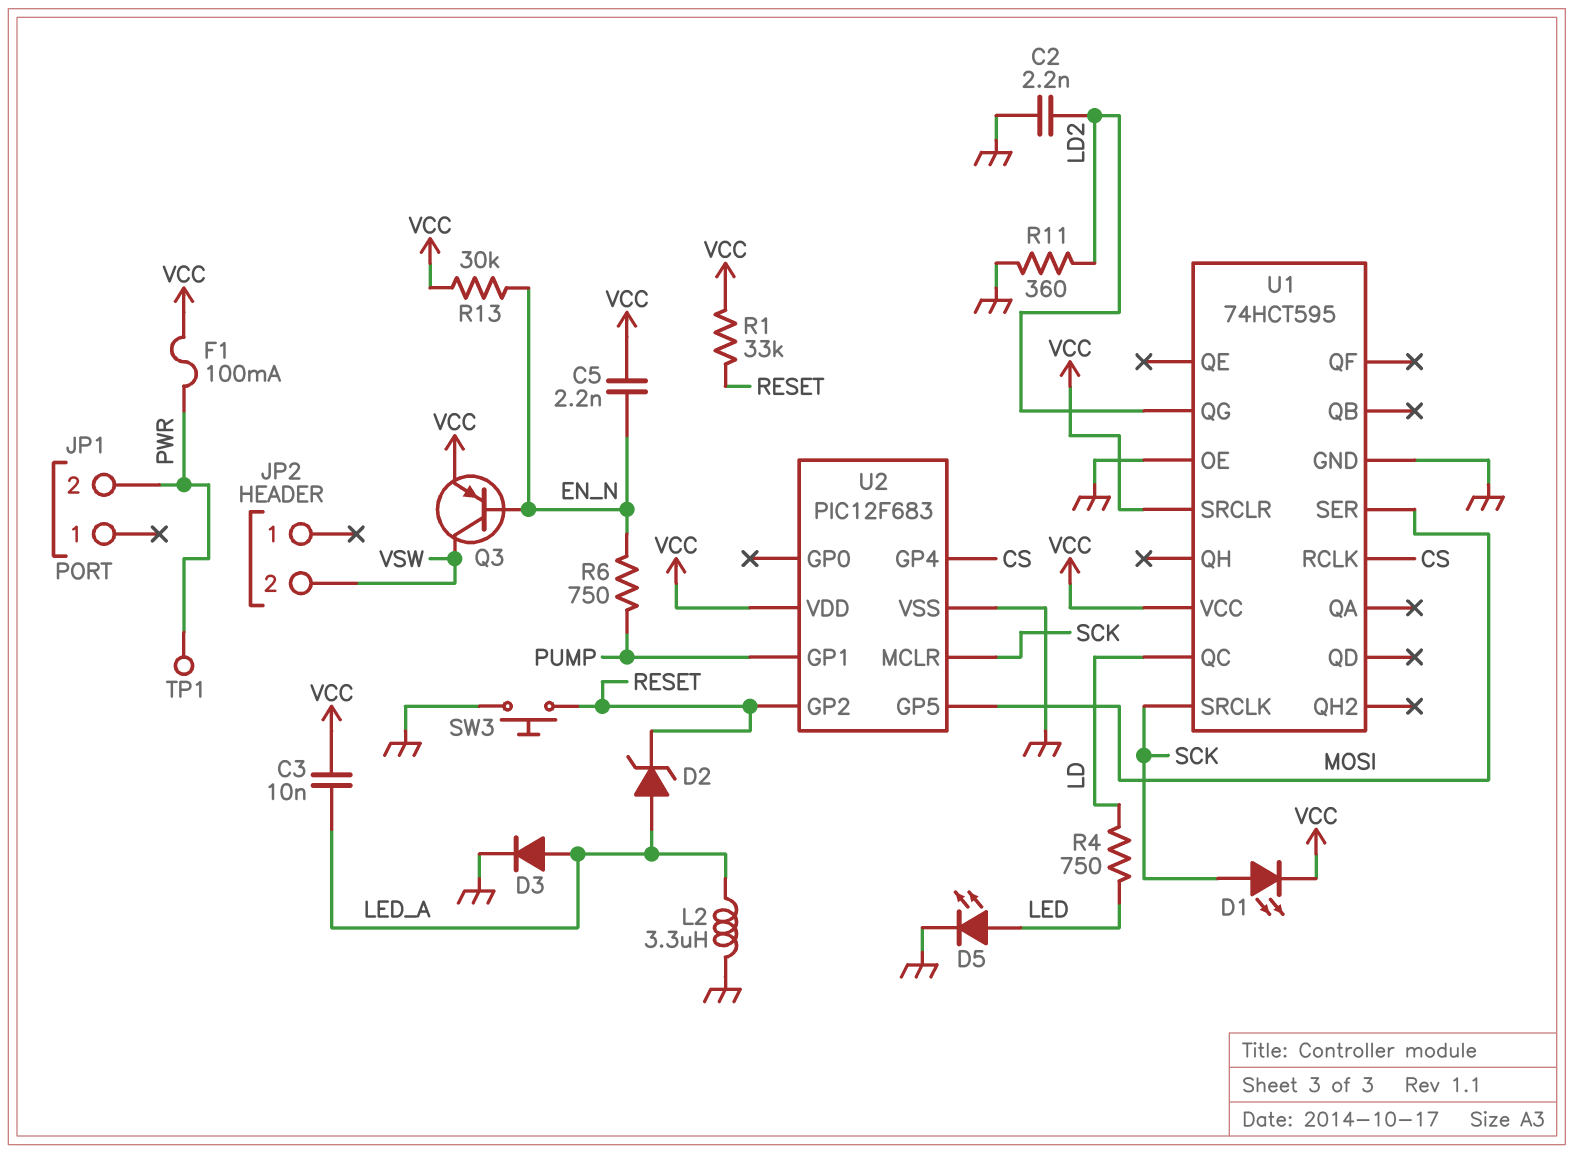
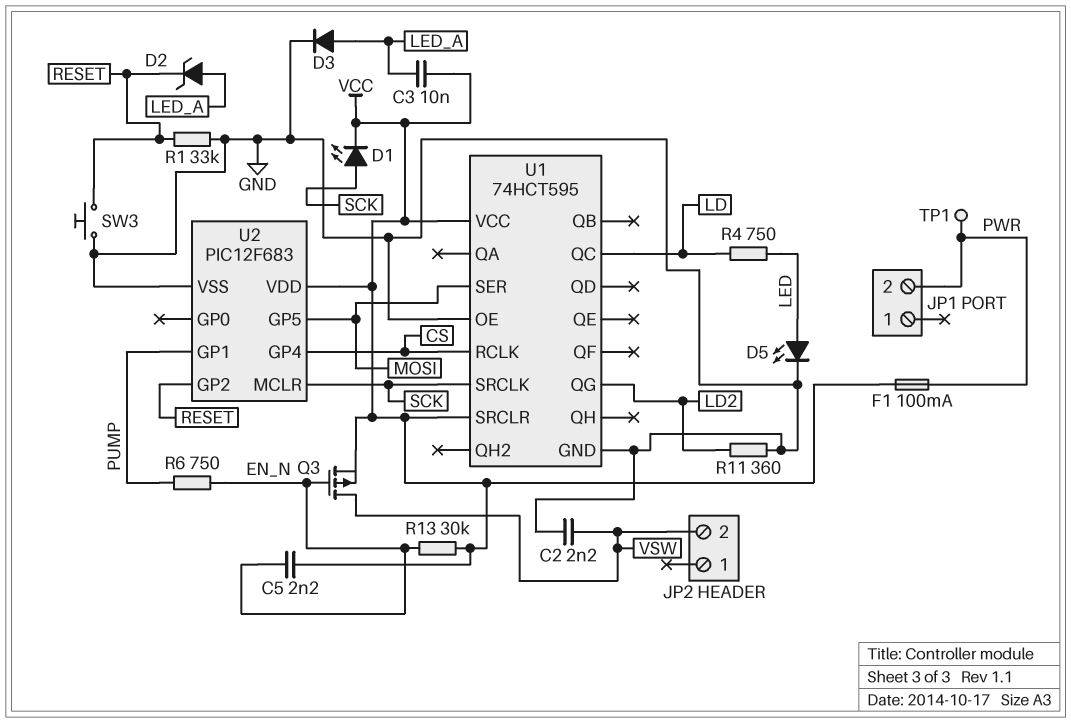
C2: 2.2nF (GND, LD2) -> 2.2nF (GND, VSW)
L2: 3.3uH (GND, LED_A) -> none
Q3: PNP (B EN_N, C VSW, E VCC) -> PMOS (G EN_N, D VSW, S VCC)
R1: 33k (RESET, VCC) -> 33k (GND, RESET)

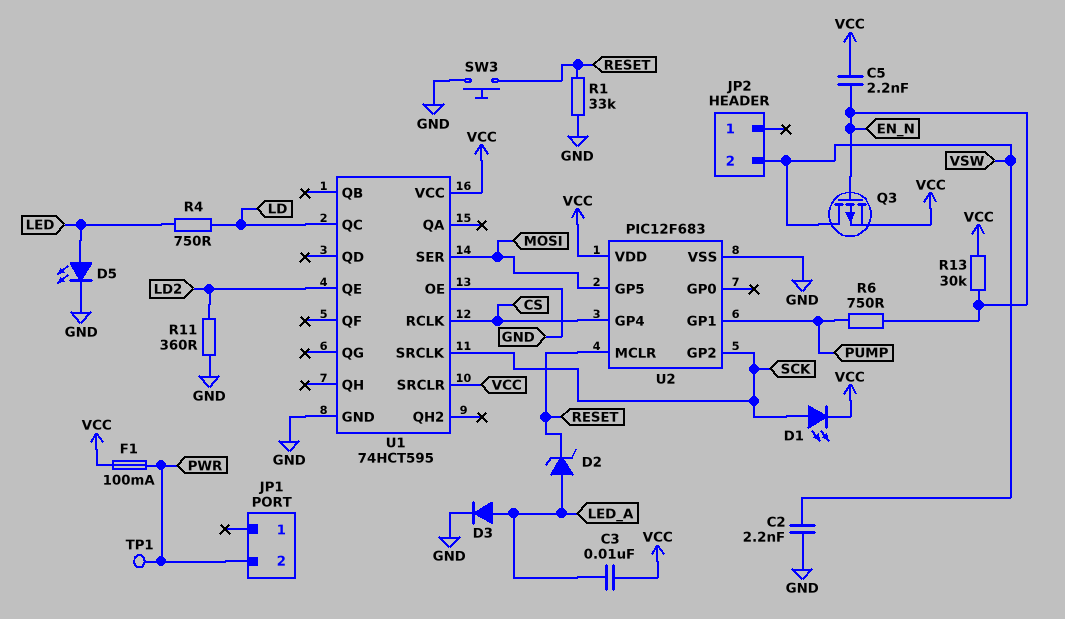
U1 pin QE: none -> LD2
U1 pin QG: LD2 -> none
U2 pin GP2: RESET -> SCK
U2 pin MCLR: SCK -> RESET

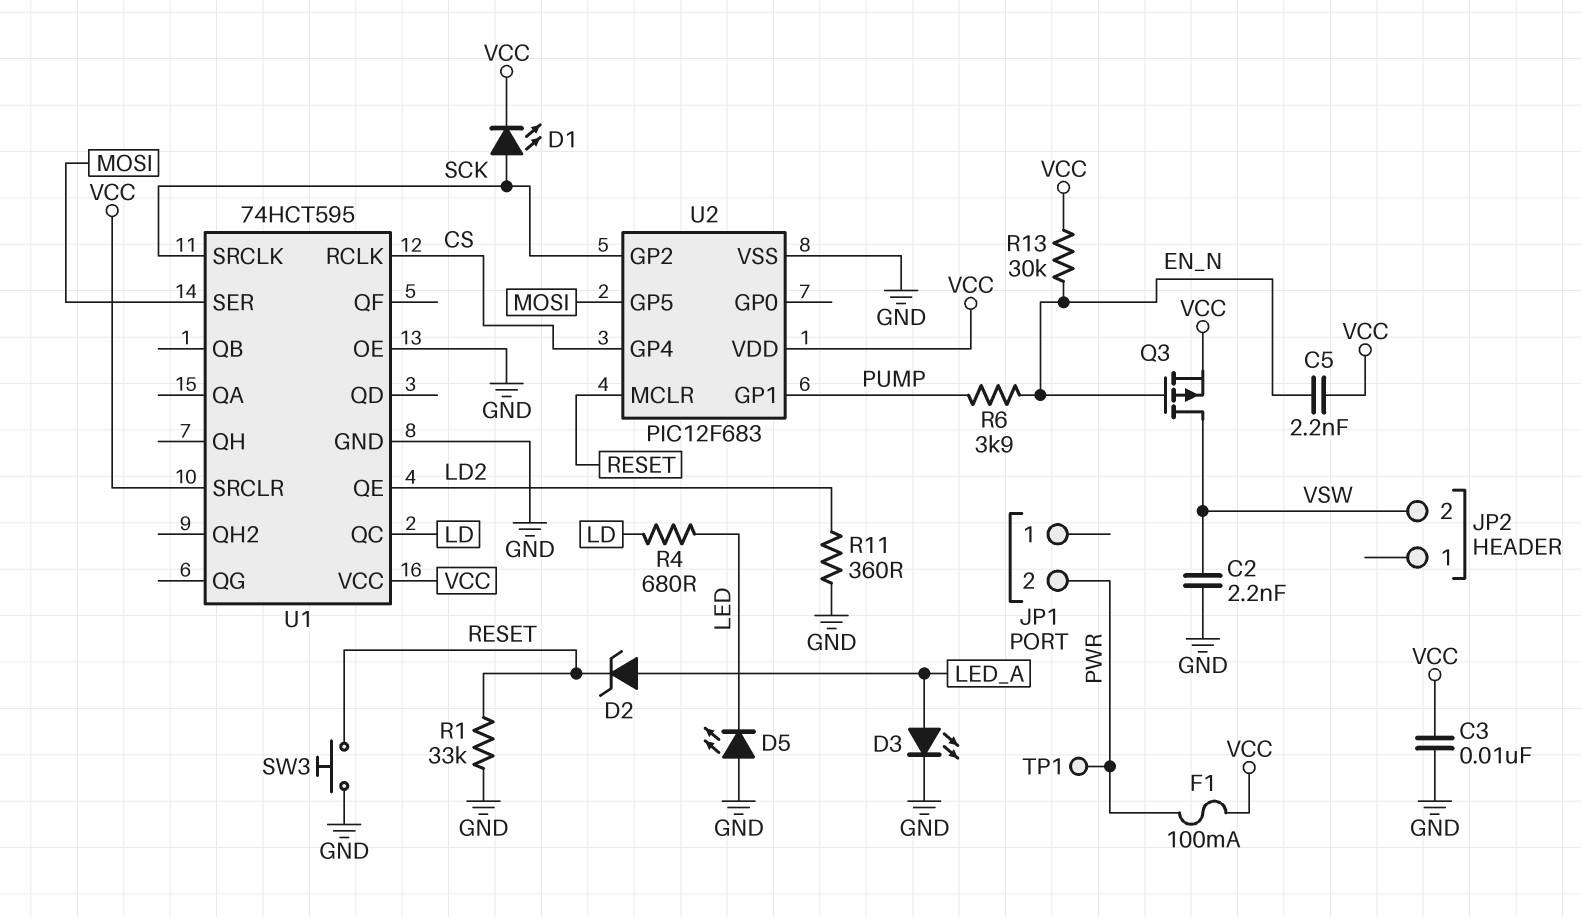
C3: 10nF (LED_A, VCC) -> 10nF (GND, VCC)
D3: diode (A LED_A, K GND) -> LED (A LED_A, K GND)
D5: LED (A LED, K GND) -> LED (A GND, K LED)
R4: 750 (LD, LED) -> 680 (LD, LED)
R6: 750 (EN_N, PUMP) -> 3.9k (EN_N, PUMP)

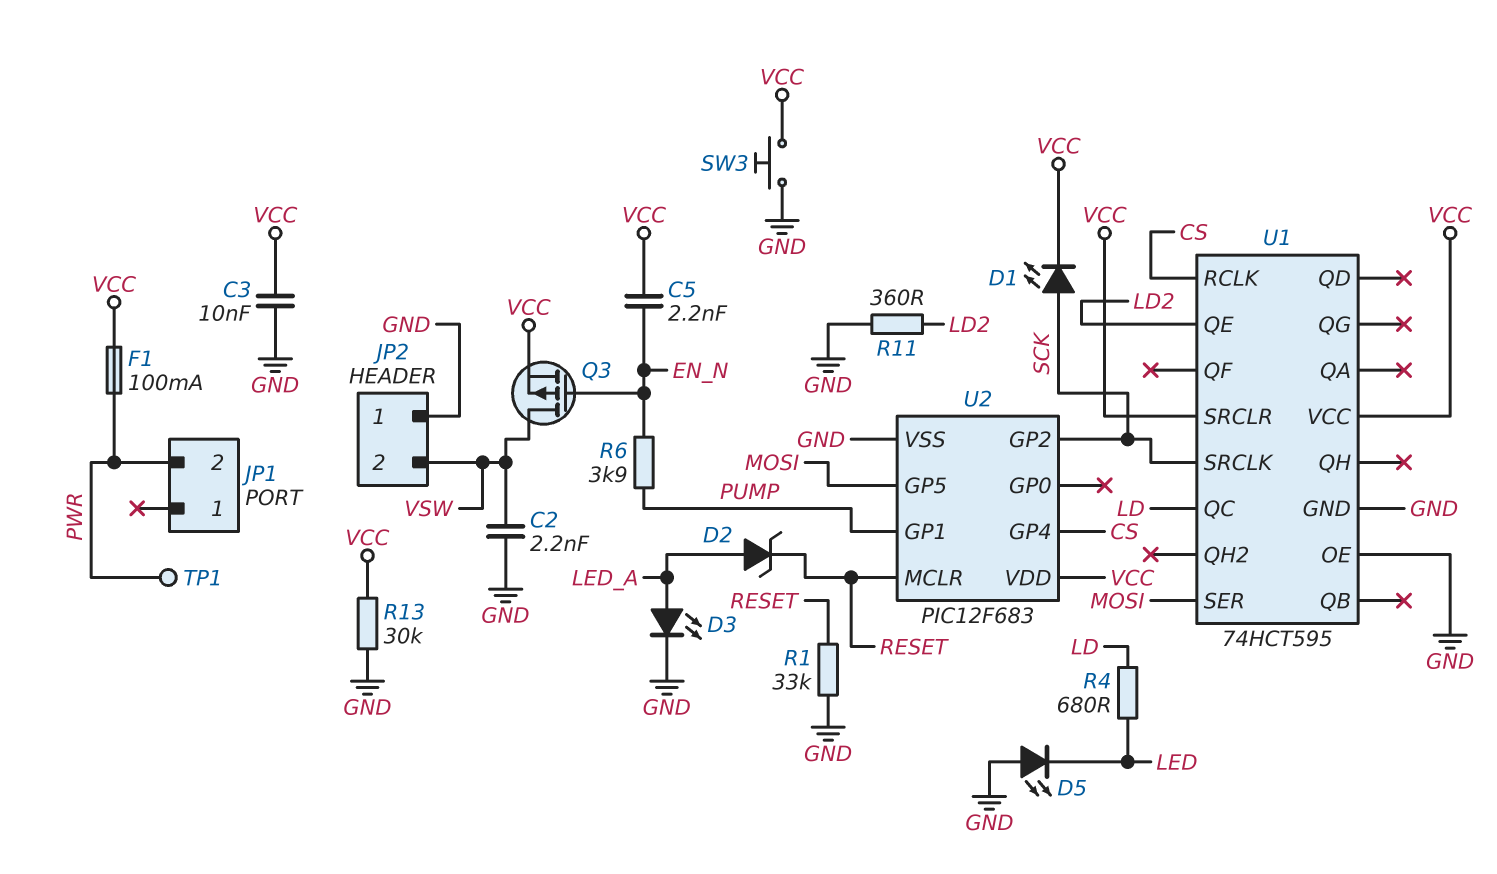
JP2 pin 1: none -> GND
R13: 30k (EN_N, VCC) -> 30k (GND, VCC)
SW3: button (GND, RESET) -> button (GND, VCC)

